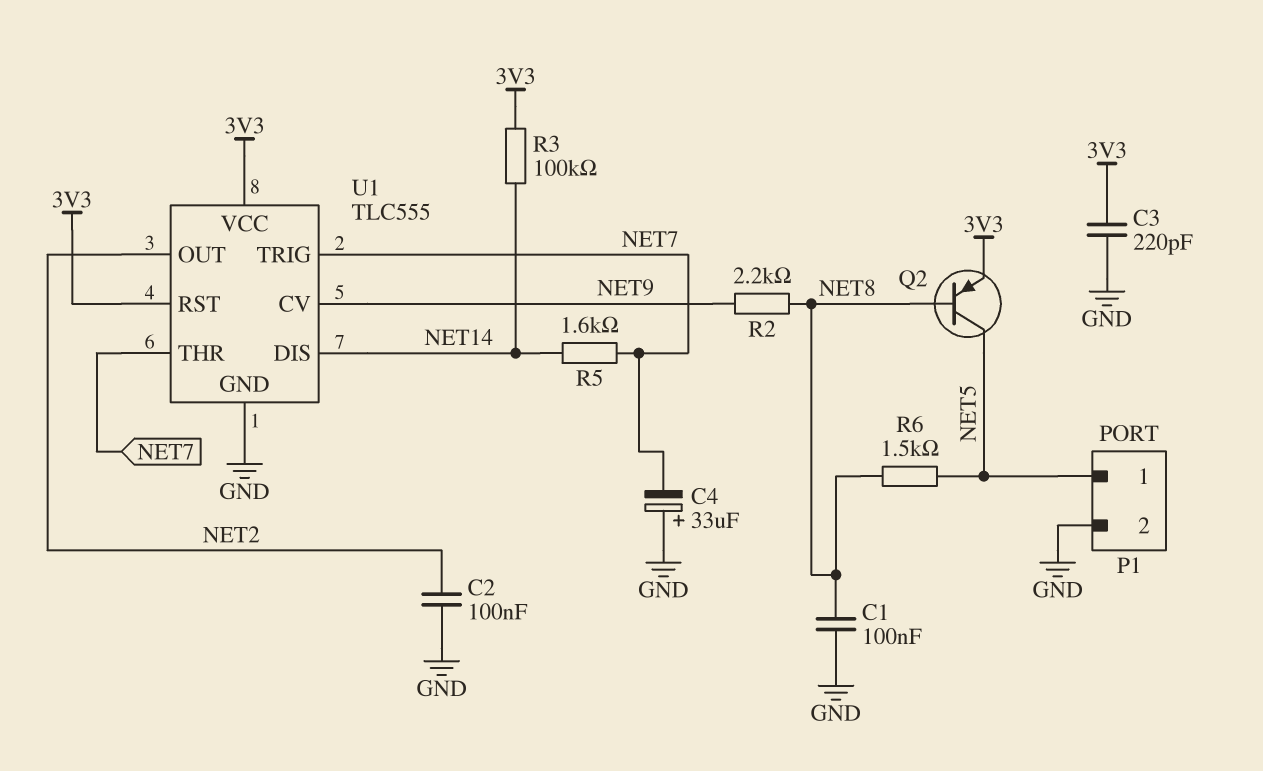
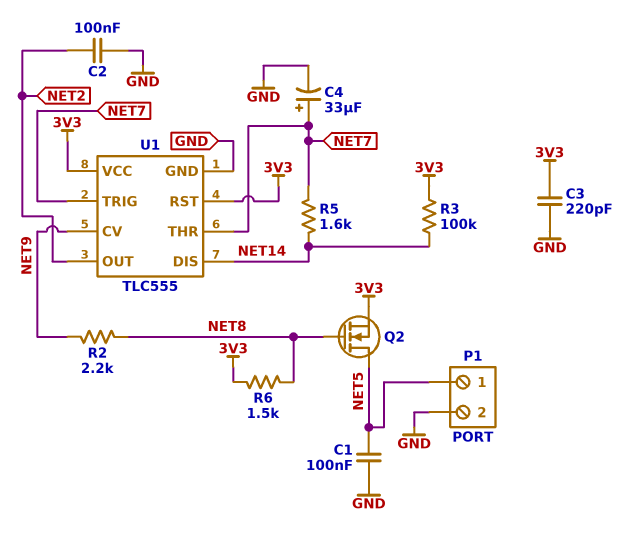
C1: 100nF (GND, NET8) -> 100nF (GND, NET5)
C4: 33uF (plus GND, minus NET7) -> 33uF (plus NET7, minus GND)
Q2: PNP (B NET8, C NET5, E 3V3) -> NMOS (G NET8, D NET5, S 3V3)
R6: 1.5k (NET5, NET8) -> 1.5k (3V3, NET8)

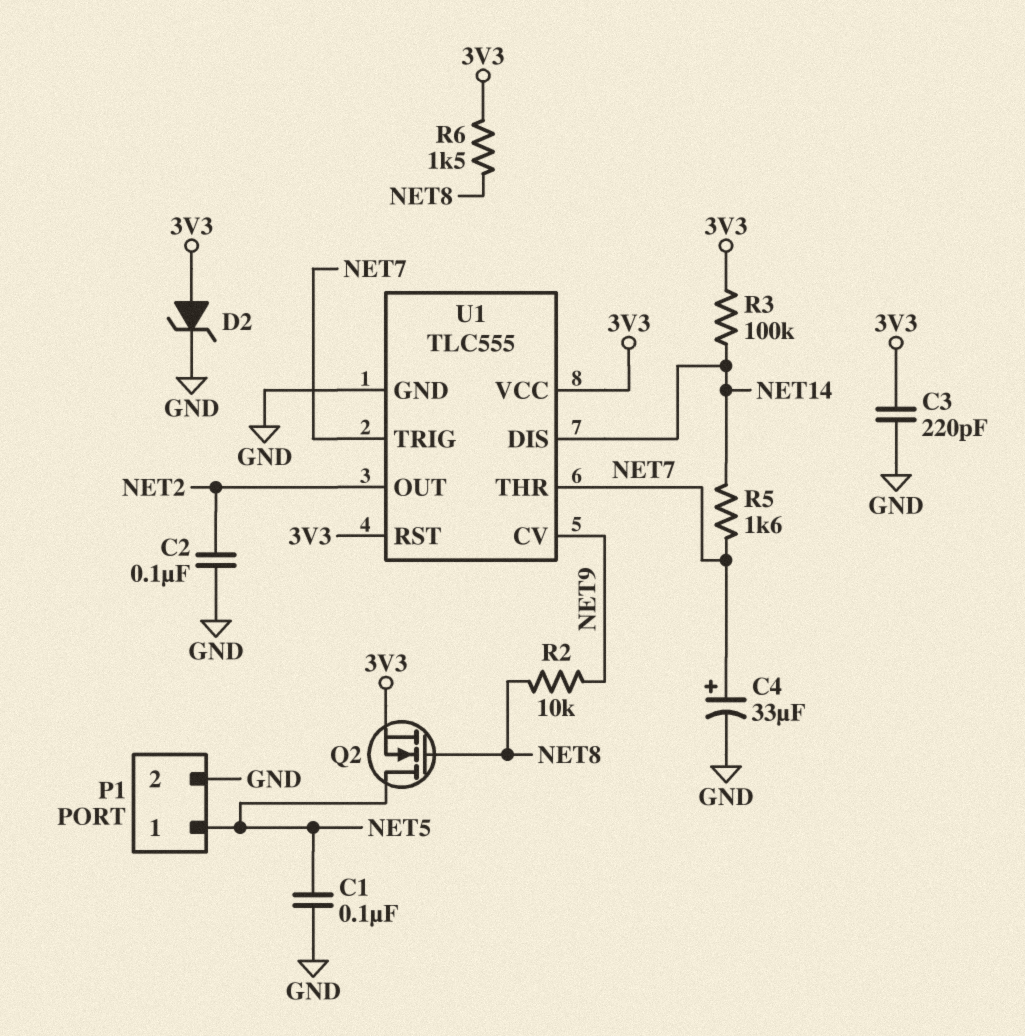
D2: none -> zener (A 3V3, K GND)
R2: 2.2k (NET8, NET9) -> 10k (NET8, NET9)

